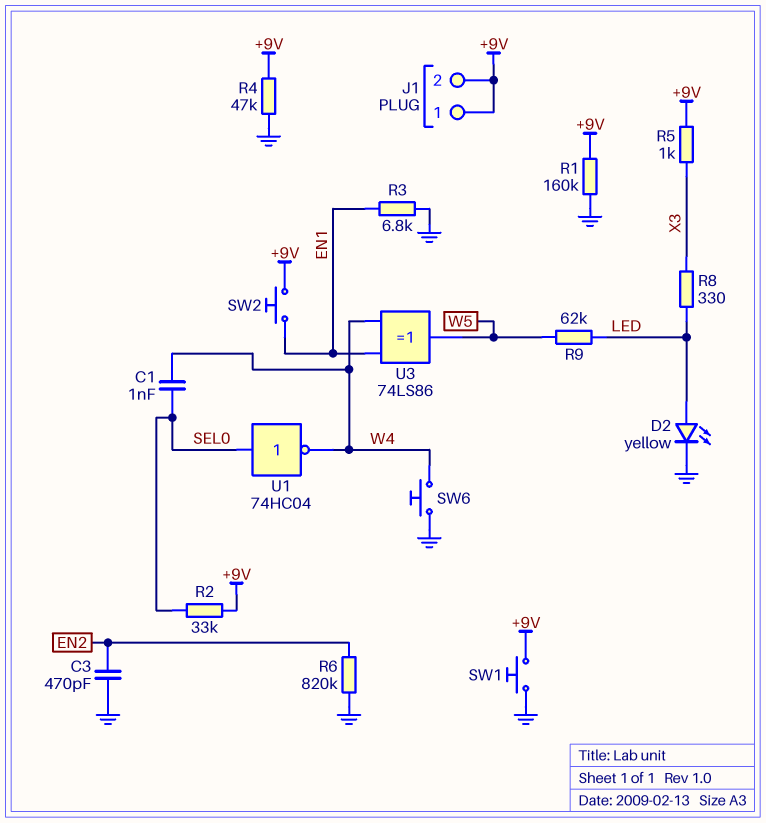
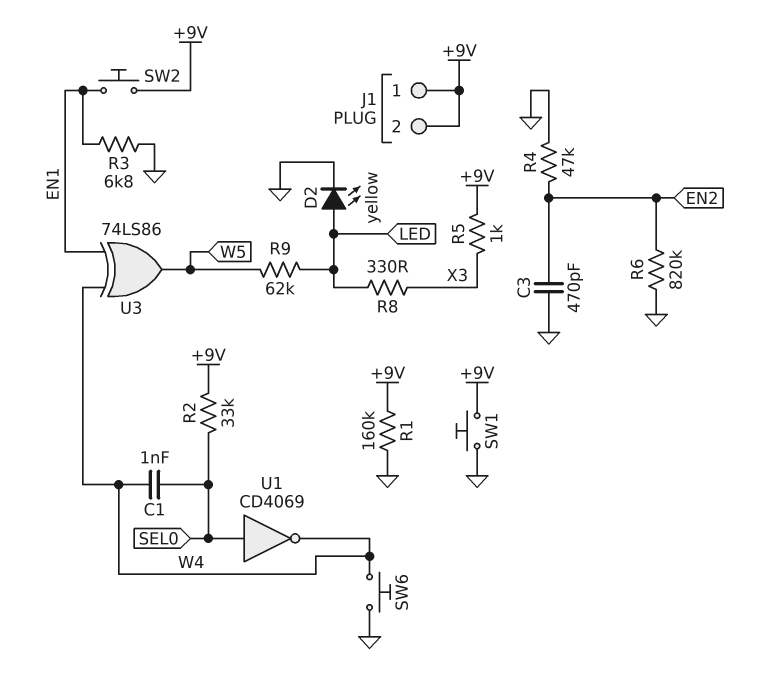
R4: 47k (+9V, GND) -> 47k (EN2, GND)
U1: NOT 74HC04 (in SEL0, out W4) -> NOT CD4069 (in SEL0, out W4)

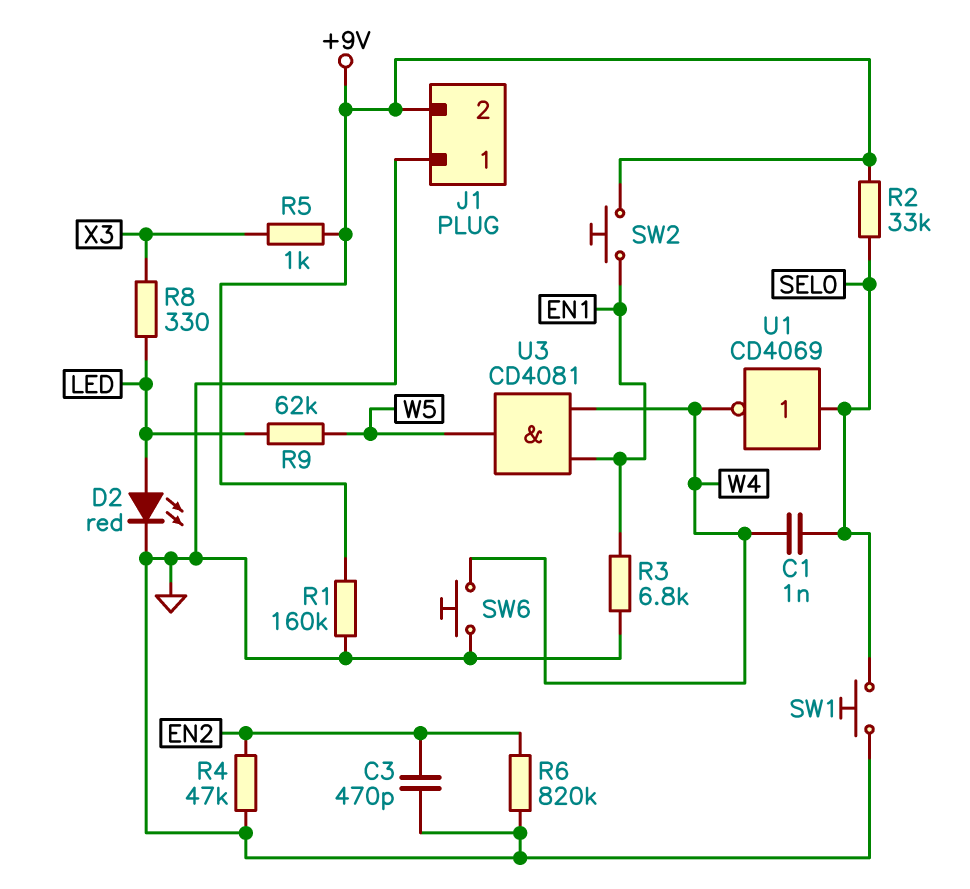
D2: LED yellow (A LED, K GND) -> LED red (A LED, K GND)
J1 pin 1: +9V -> GND
SW1: button (+9V, GND) -> button (GND, SEL0)
U3: XOR 74LS86 (in EN1, in W4, out W5) -> AND CD4081 (in EN1, in W4, out W5)

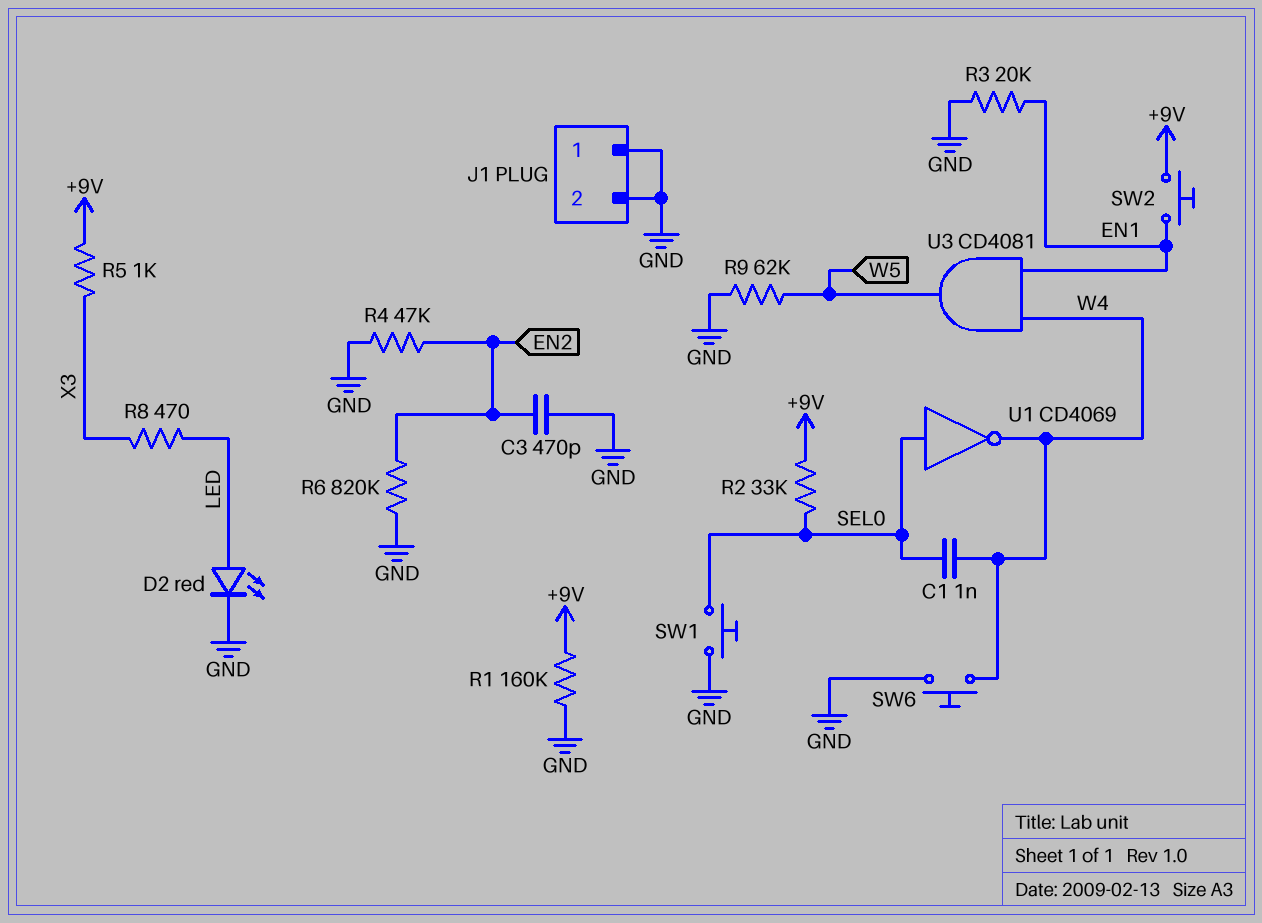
J1 pin 2: +9V -> GND
R3: 6.8k (EN1, GND) -> 20k (EN1, GND)
R8: 330 (LED, X3) -> 470 (LED, X3)
R9: 62k (LED, W5) -> 62k (GND, W5)

